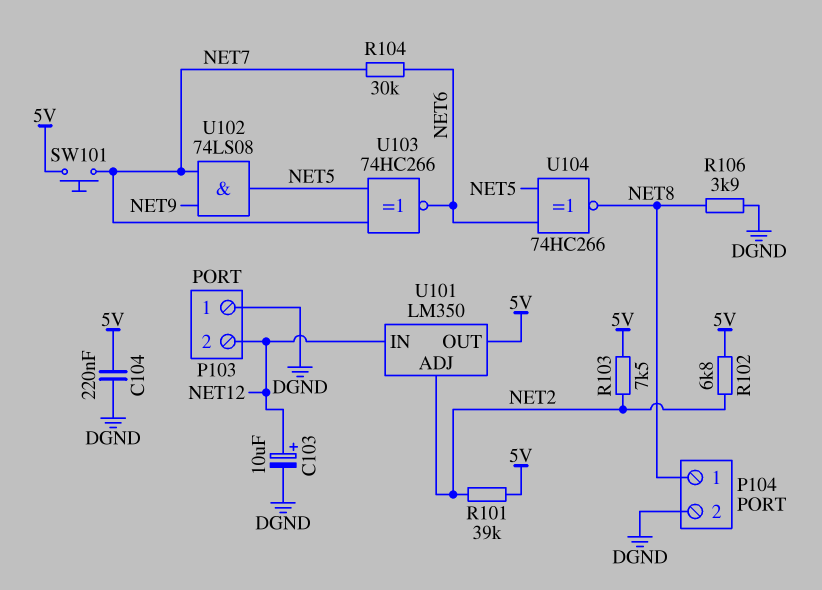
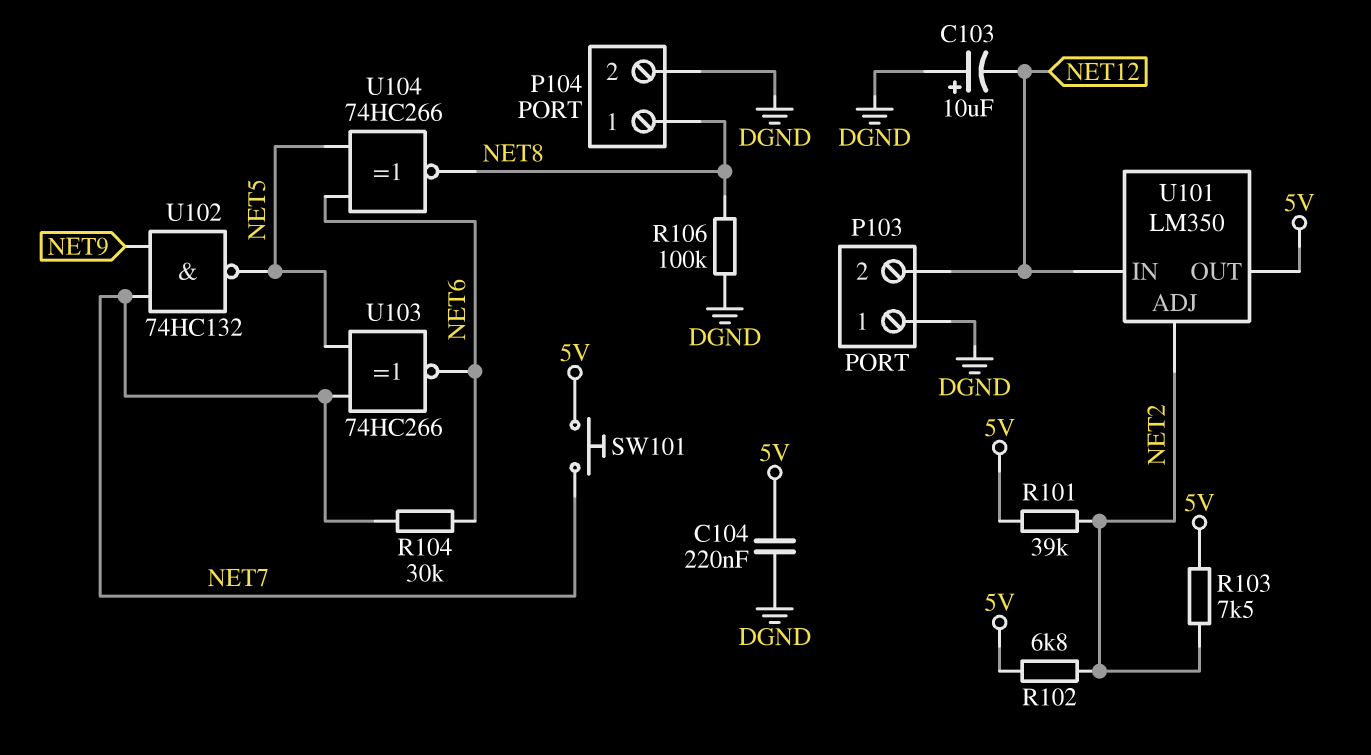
C103: 10uF (plus NET12, minus DGND) -> 10uF (plus DGND, minus NET12)
R106: 3.9k (DGND, NET8) -> 100k (DGND, NET8)
U102: AND 74LS08 (in NET7, in NET9, out NET5) -> NAND 74HC132 (in NET7, in NET9, out NET5)

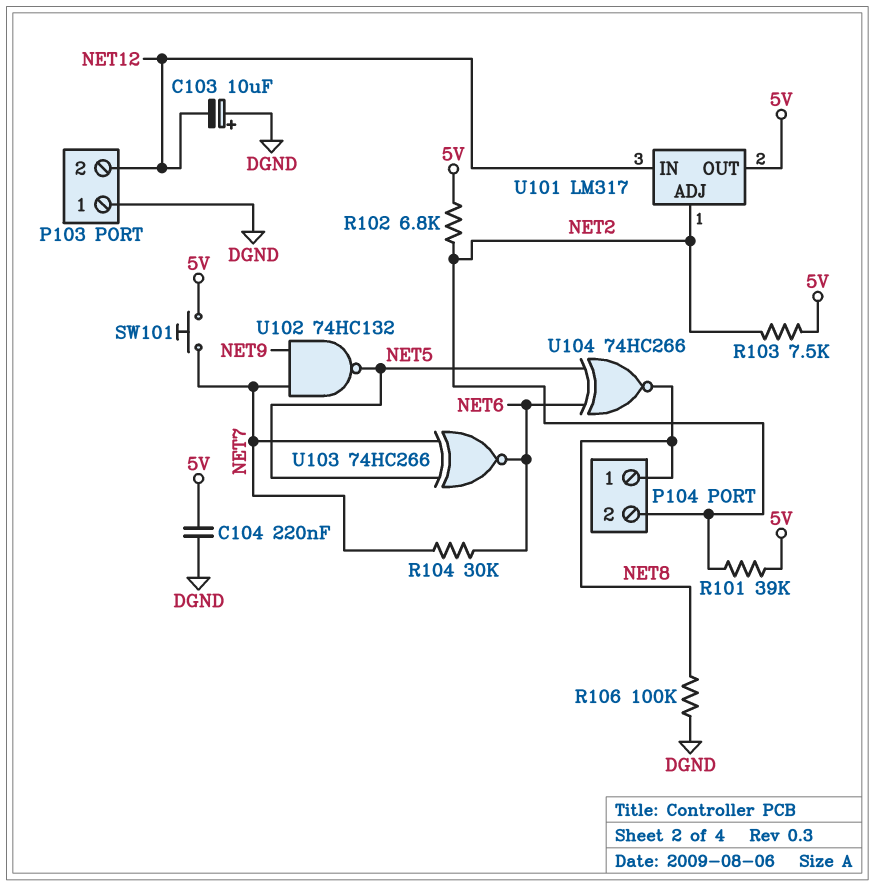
P104 pin 2: DGND -> NET2
U101: LM350 -> LM317

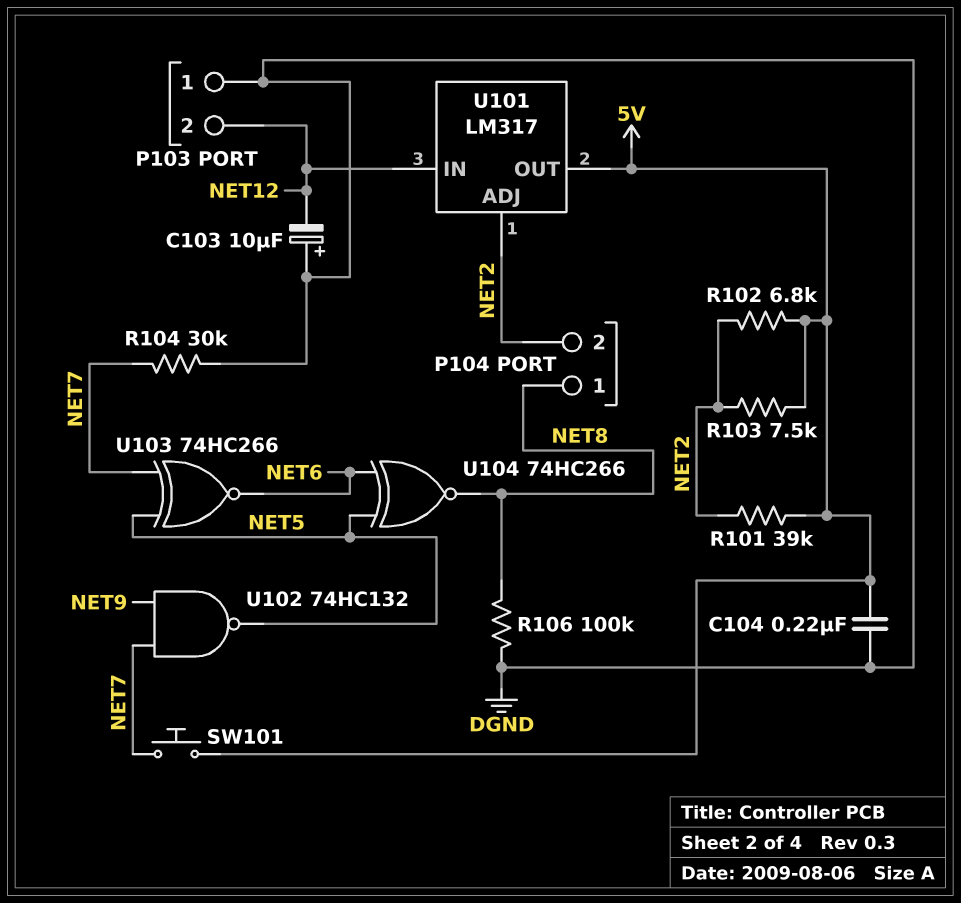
R104: 30k (NET6, NET7) -> 30k (DGND, NET7)

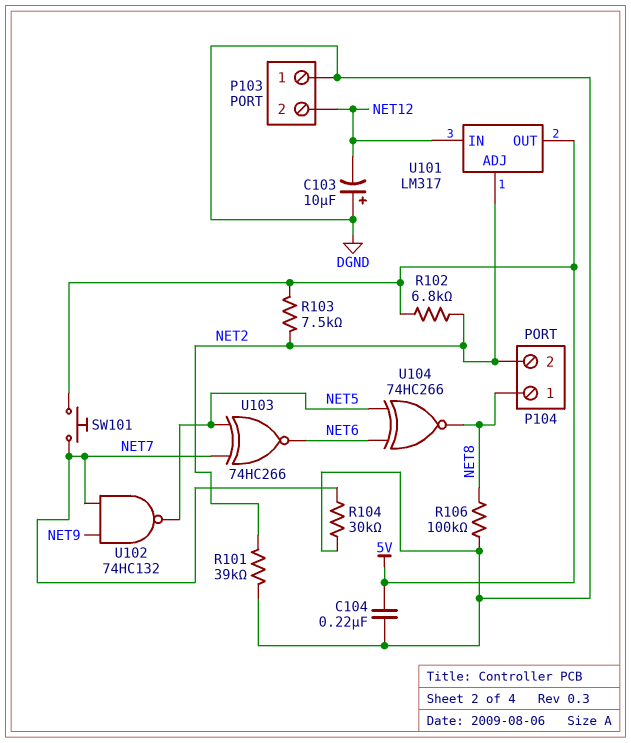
R101: 39k (5V, NET2) -> 39k (DGND, NET2)

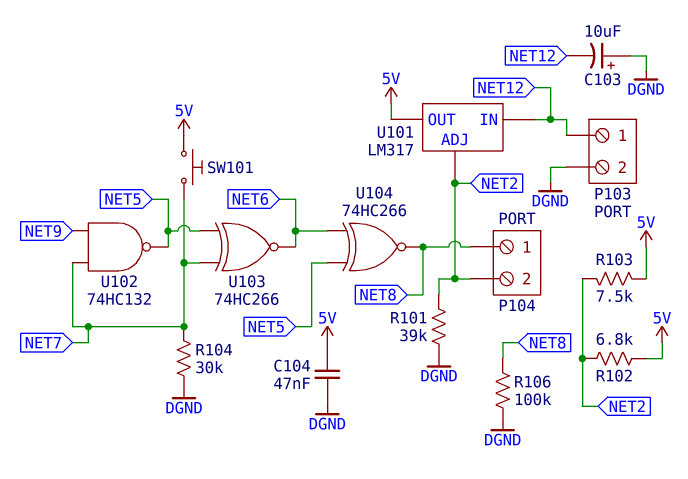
C104: 220nF (5V, DGND) -> 47nF (5V, DGND)
P103 pin 1: DGND -> NET12
P103 pin 2: NET12 -> DGND

